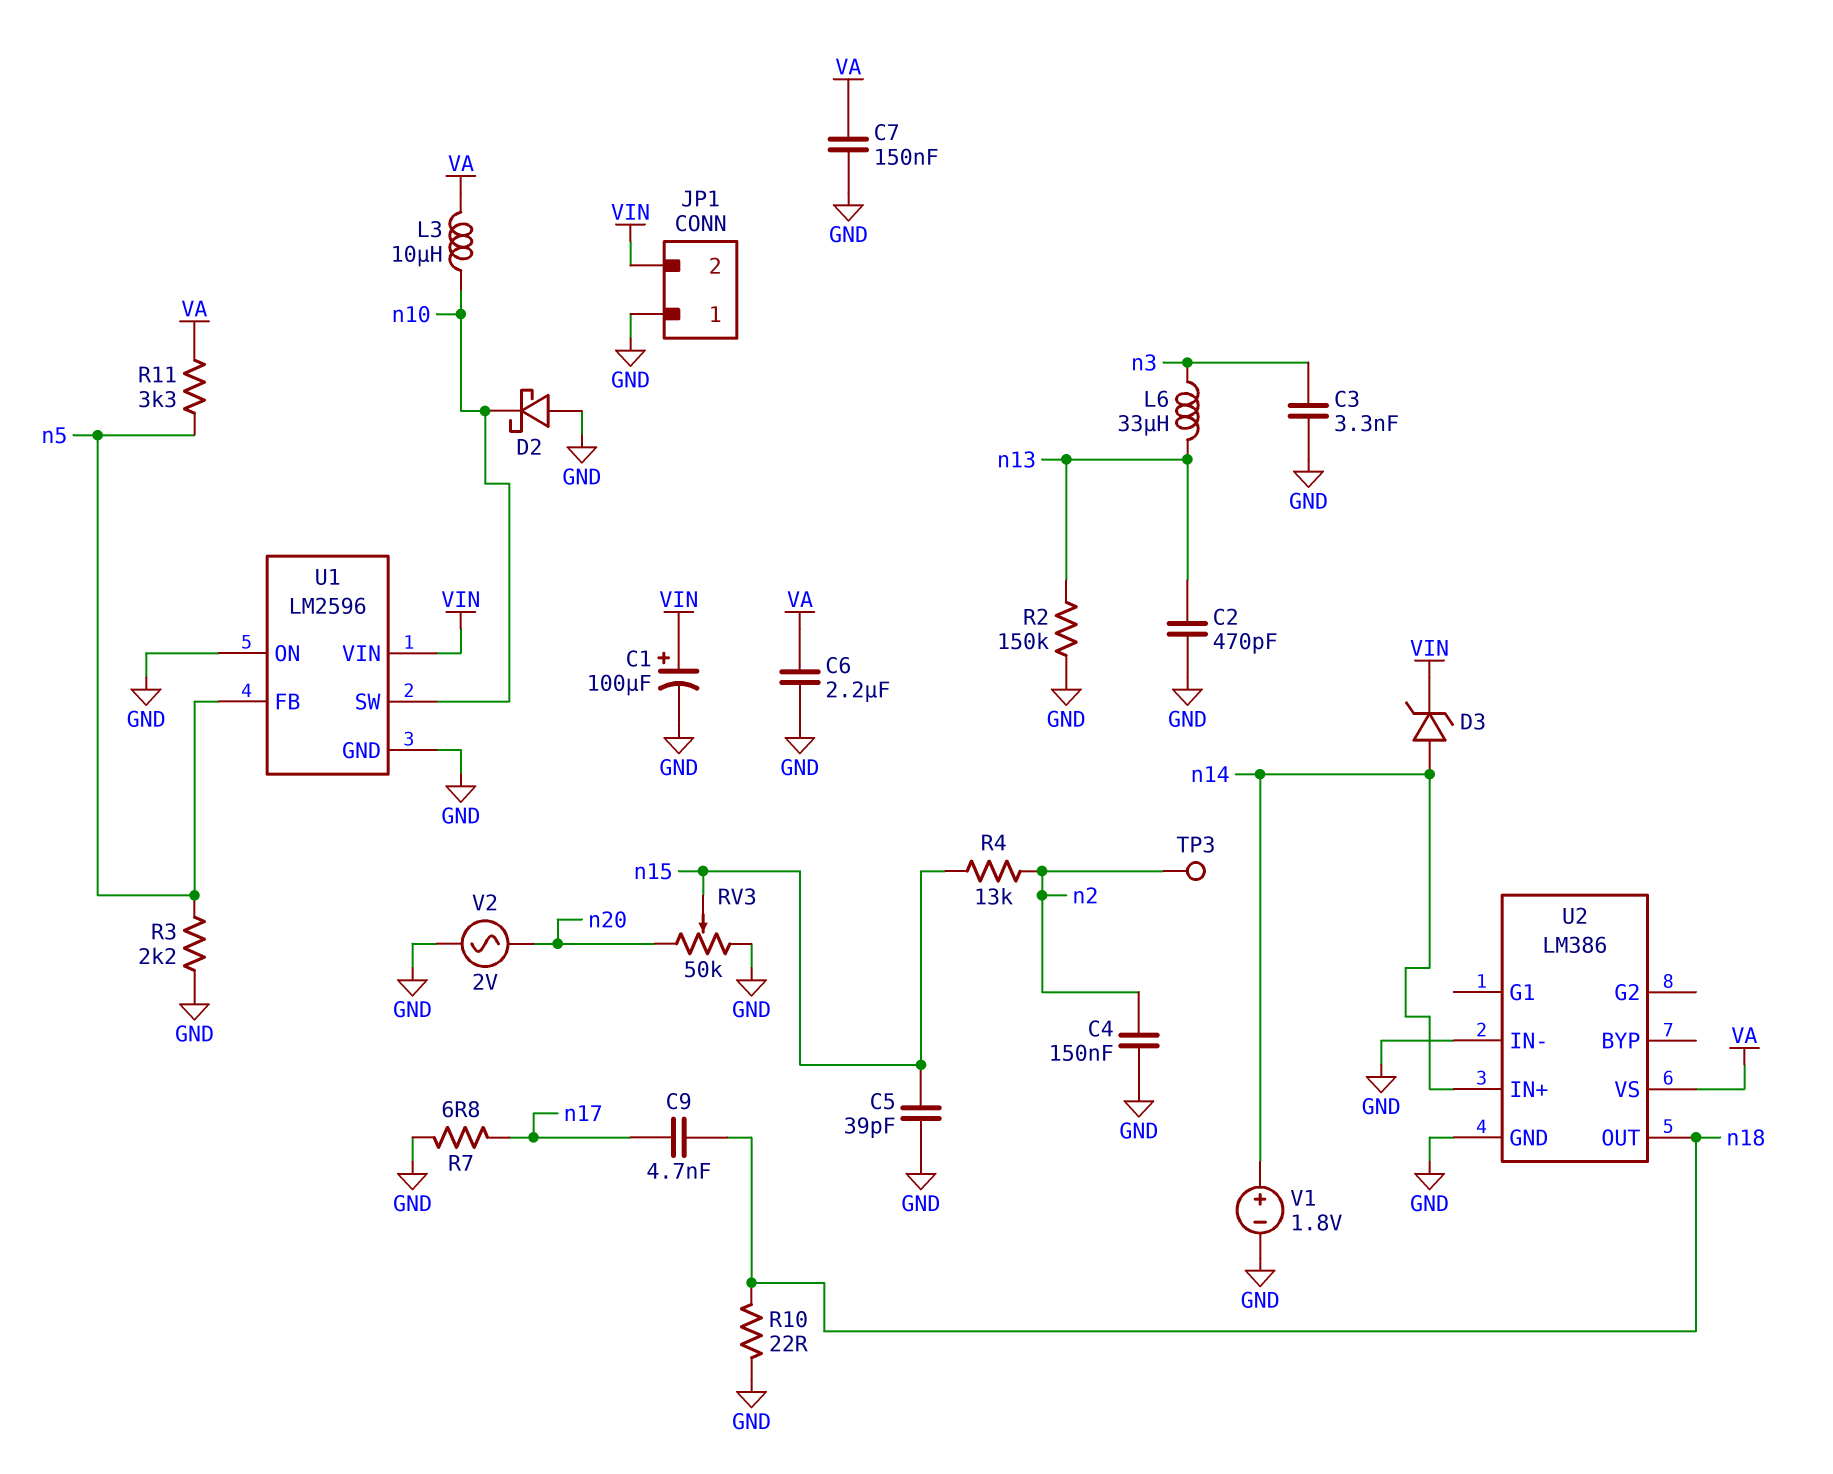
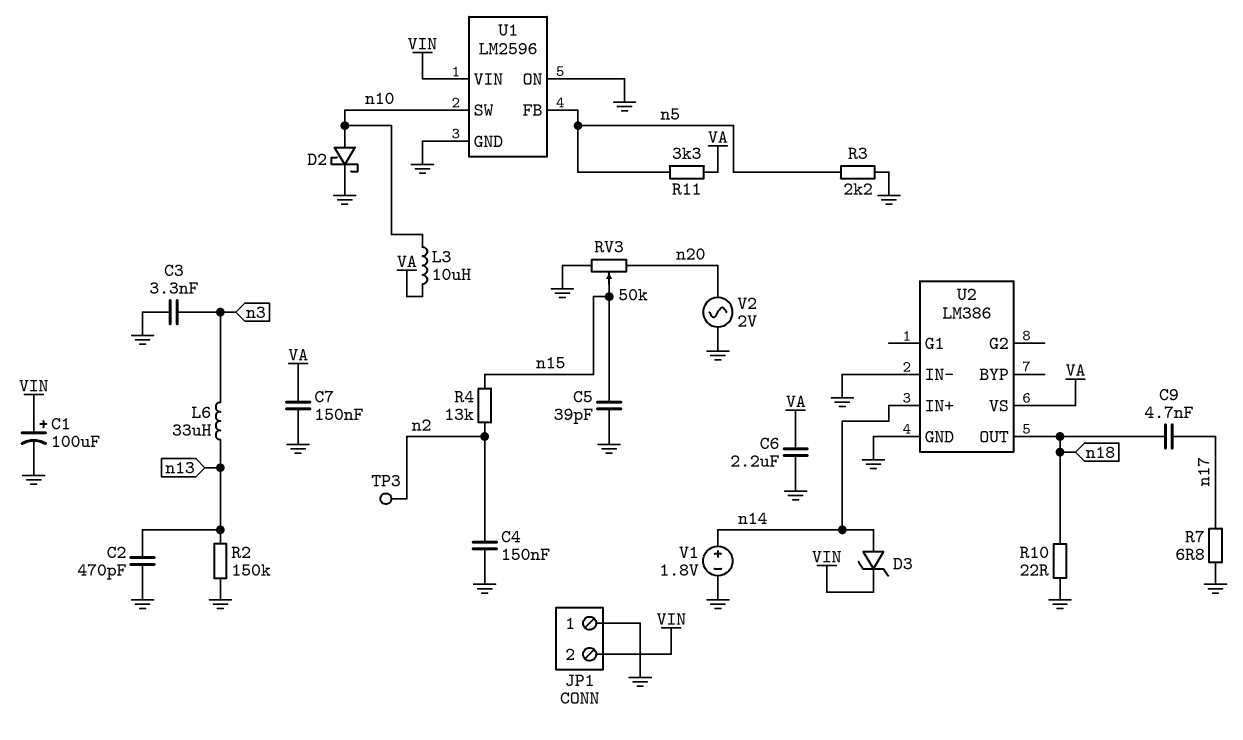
D2: schottky (A GND, K n10) -> schottky (A n10, K GND)

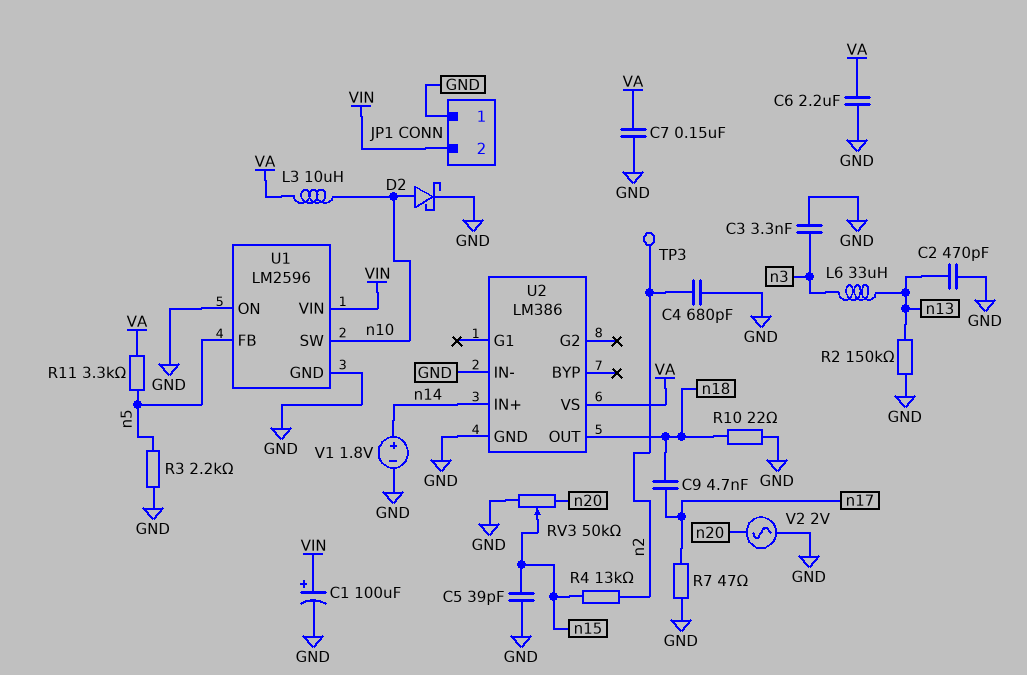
C4: 150nF (GND, n2) -> 680pF (GND, n2)
D3: zener (A n14, K VIN) -> none
R7: 6.8 (GND, n17) -> 47 (GND, n17)

